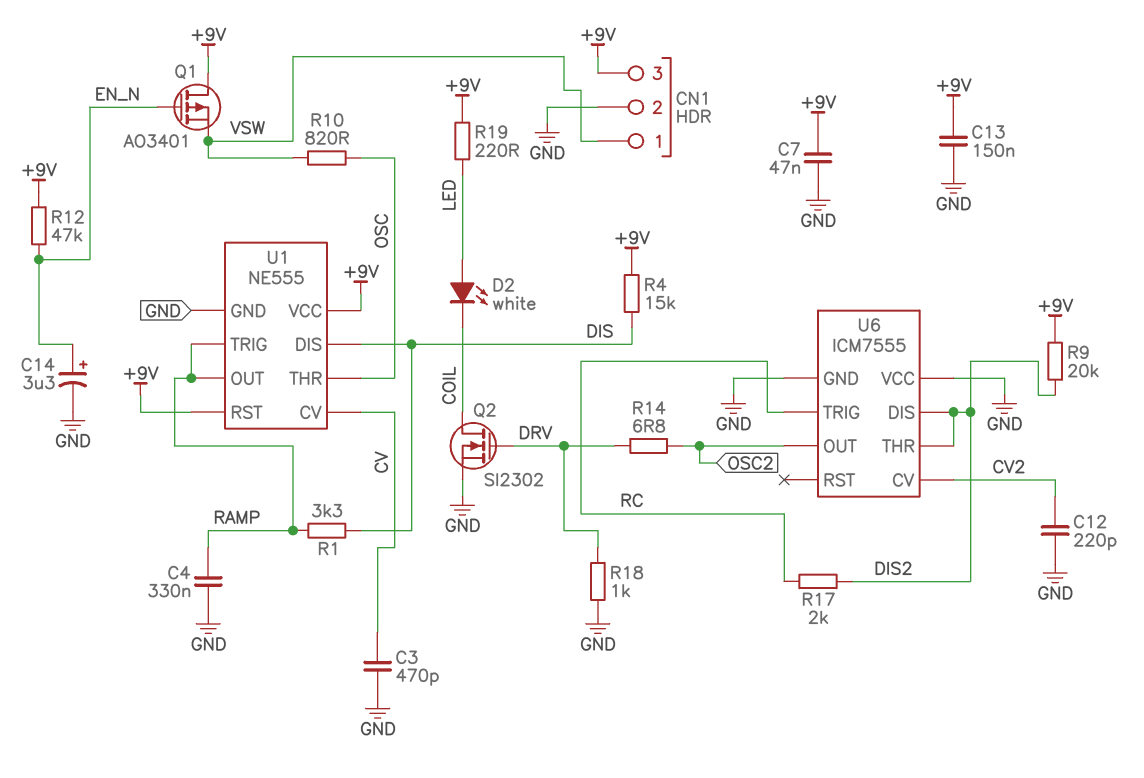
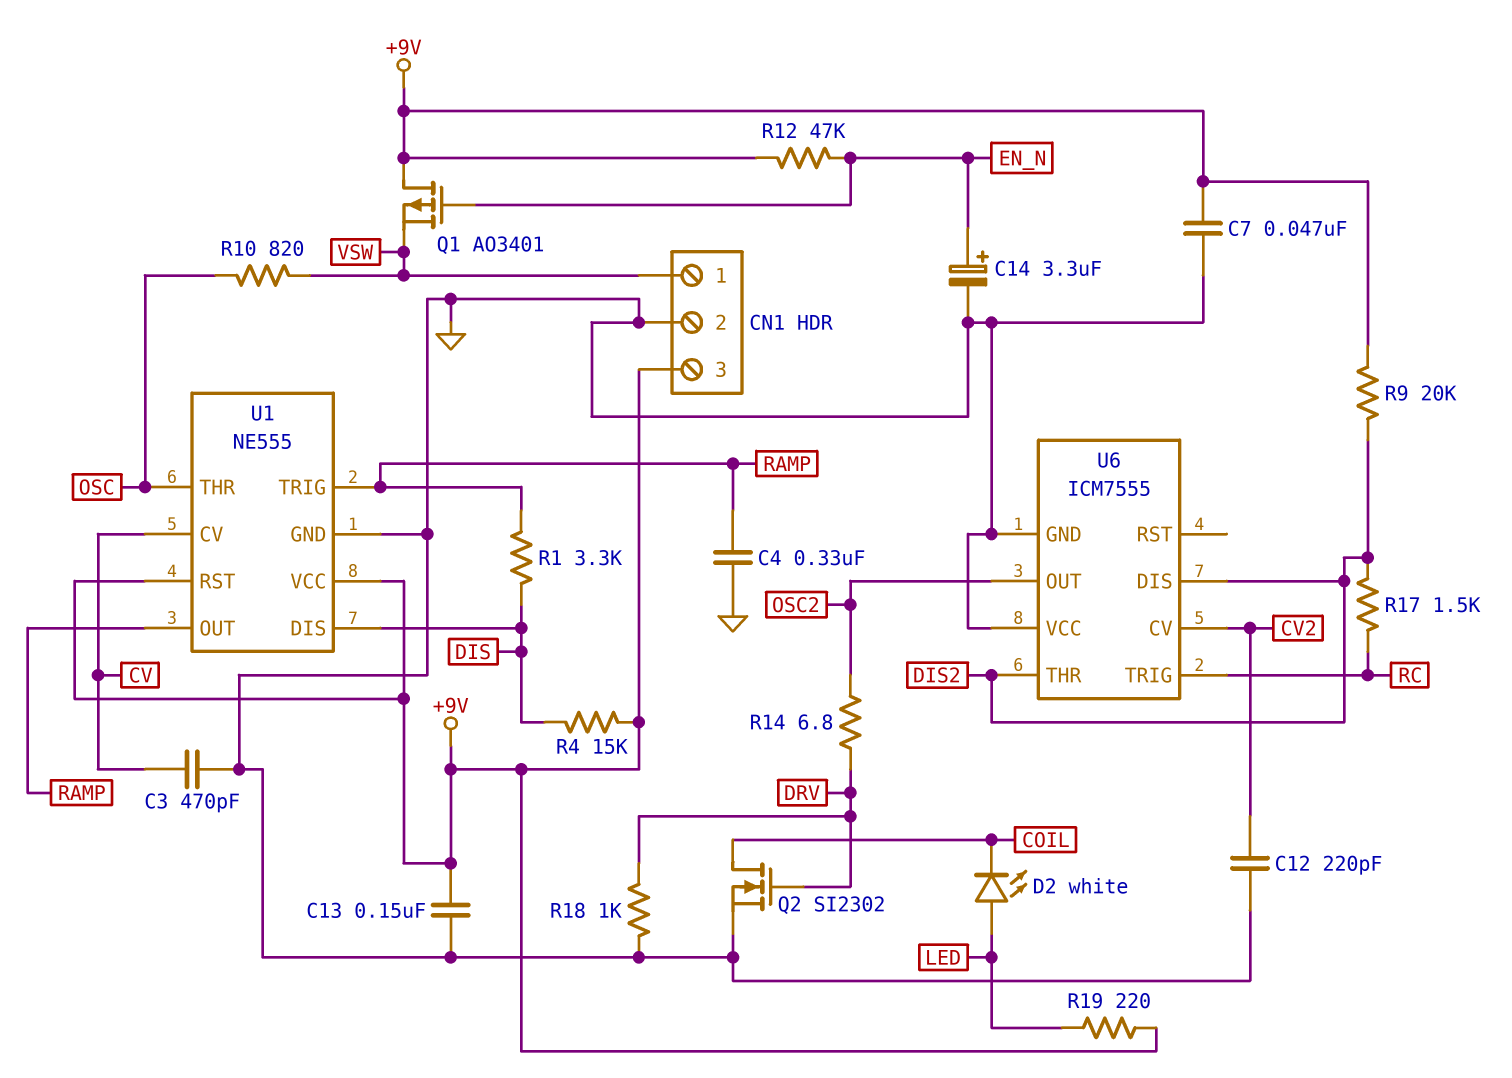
R17: 2k (DIS2, RC) -> 1.5k (DIS2, RC)

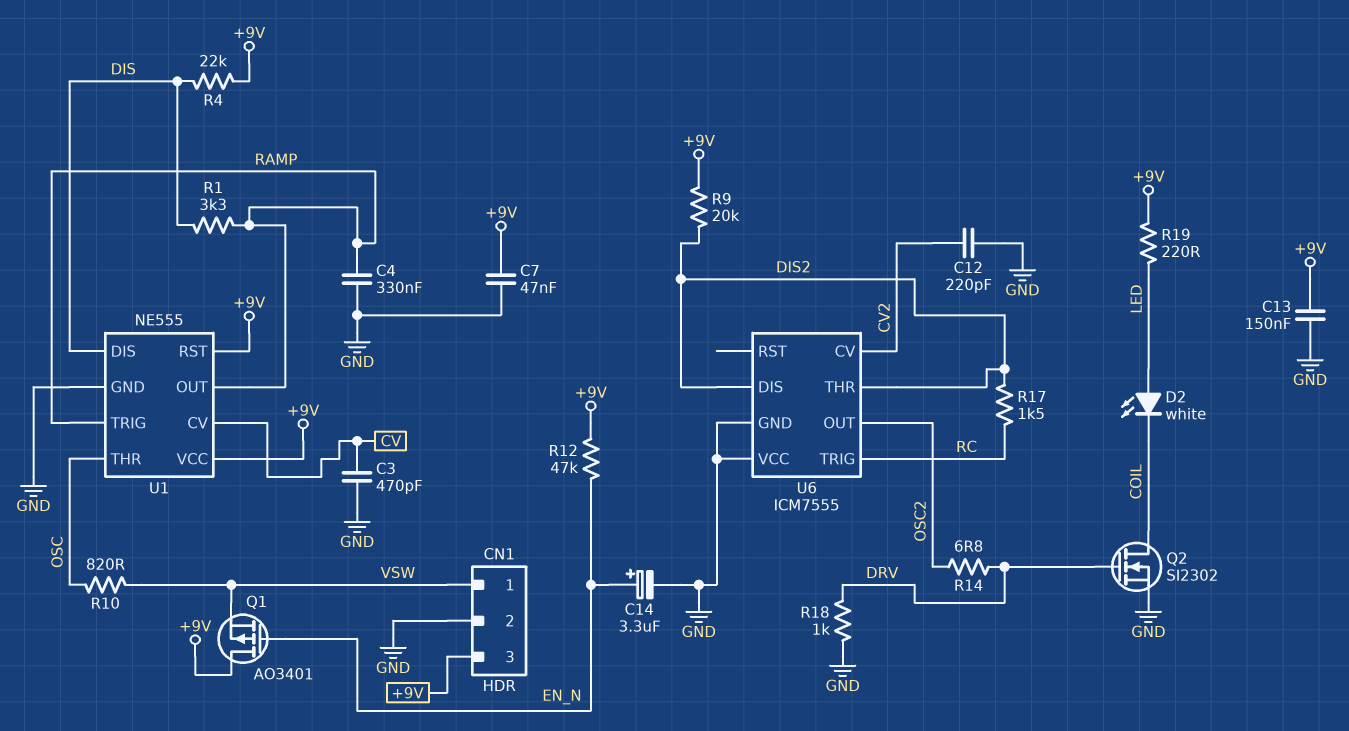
R4: 15k (+9V, DIS) -> 22k (+9V, DIS)

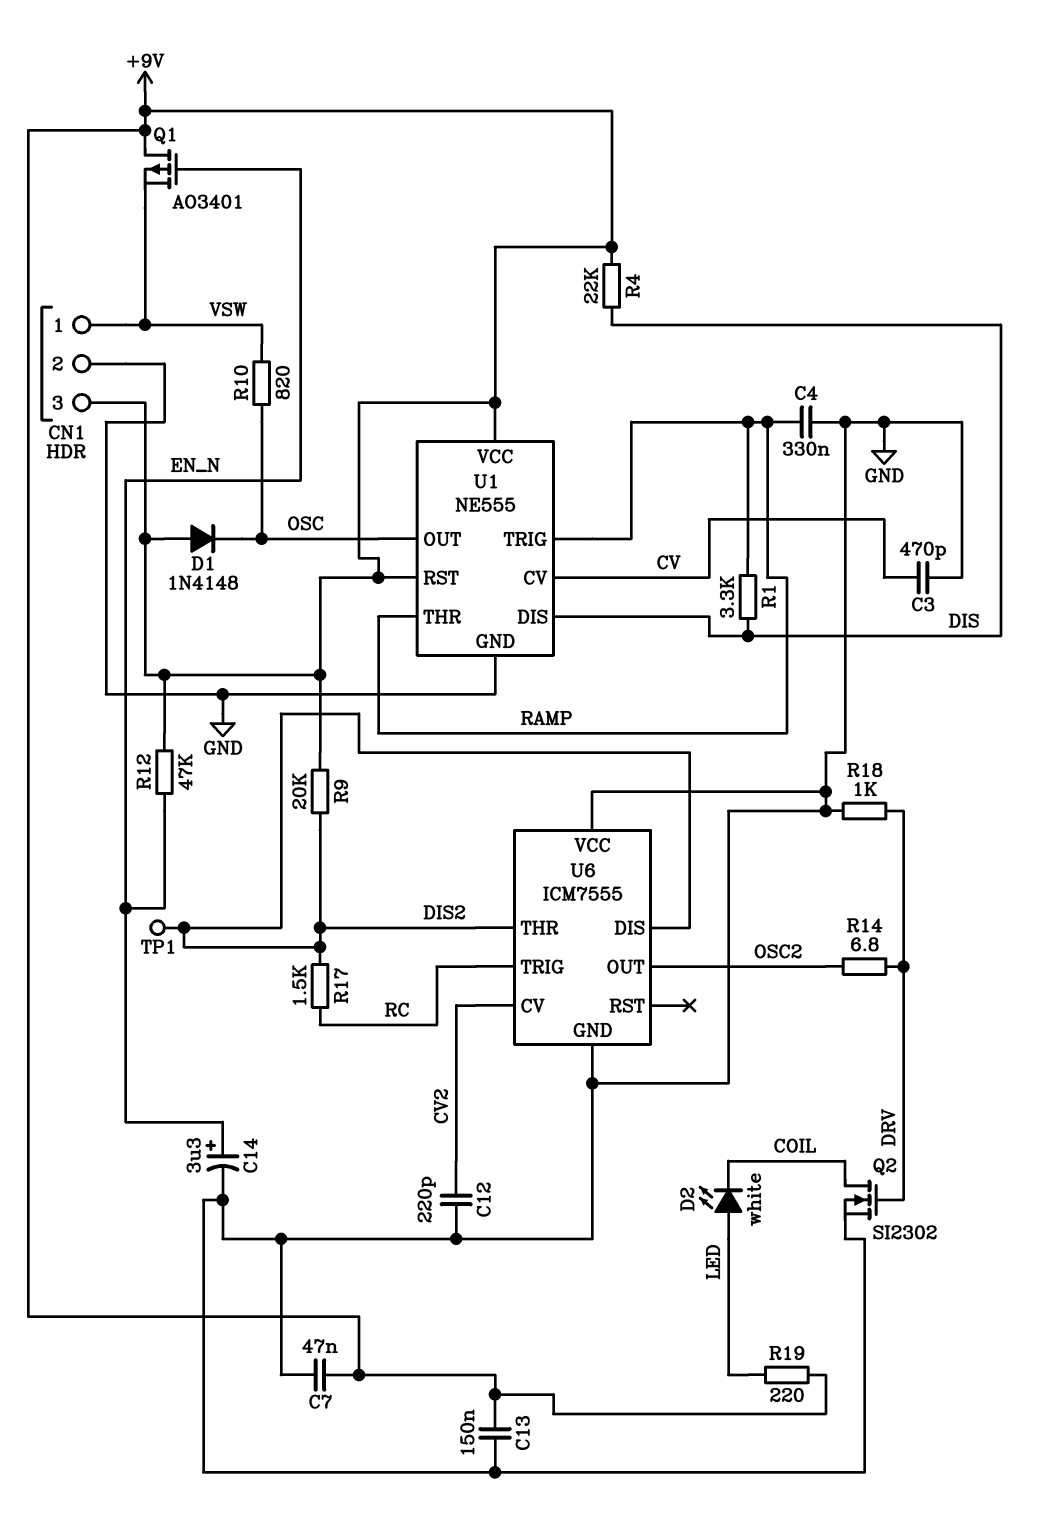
D1: none -> diode 1N4148 (A +9V, K OSC)
TP1: none -> test point (DIS2)
U1 pin OUT: RAMP -> OSC
U1 pin THR: OSC -> RAMP

